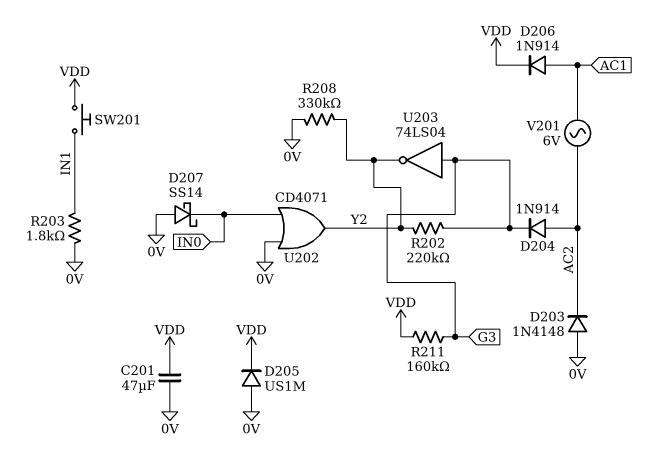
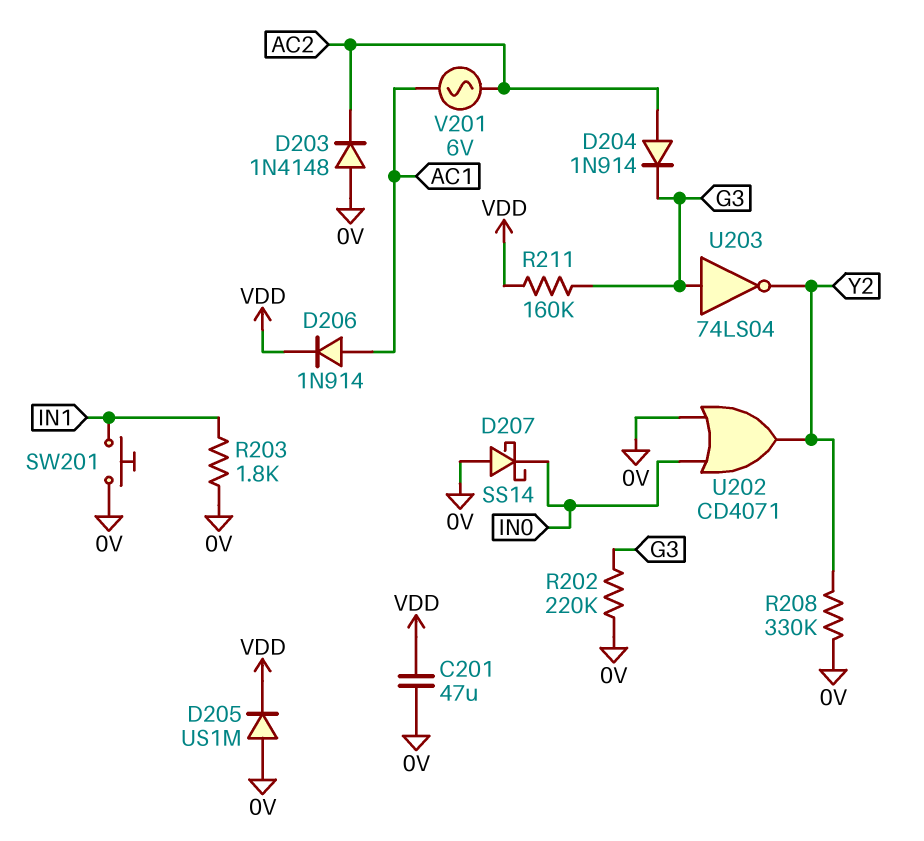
R202: 220k (G3, Y2) -> 220k (0V, G3)
SW201: button (IN1, VDD) -> button (0V, IN1)

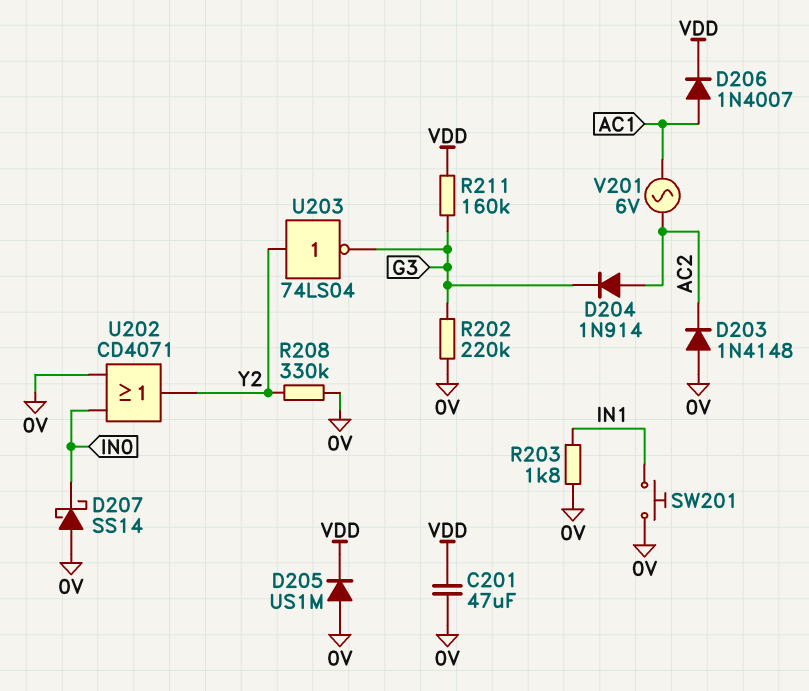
D206: diode 1N914 (A AC1, K VDD) -> diode 1N4007 (A AC1, K VDD)
U203: NOT 74LS04 (in G3, out Y2) -> NOT 74LS04 (in Y2, out G3)

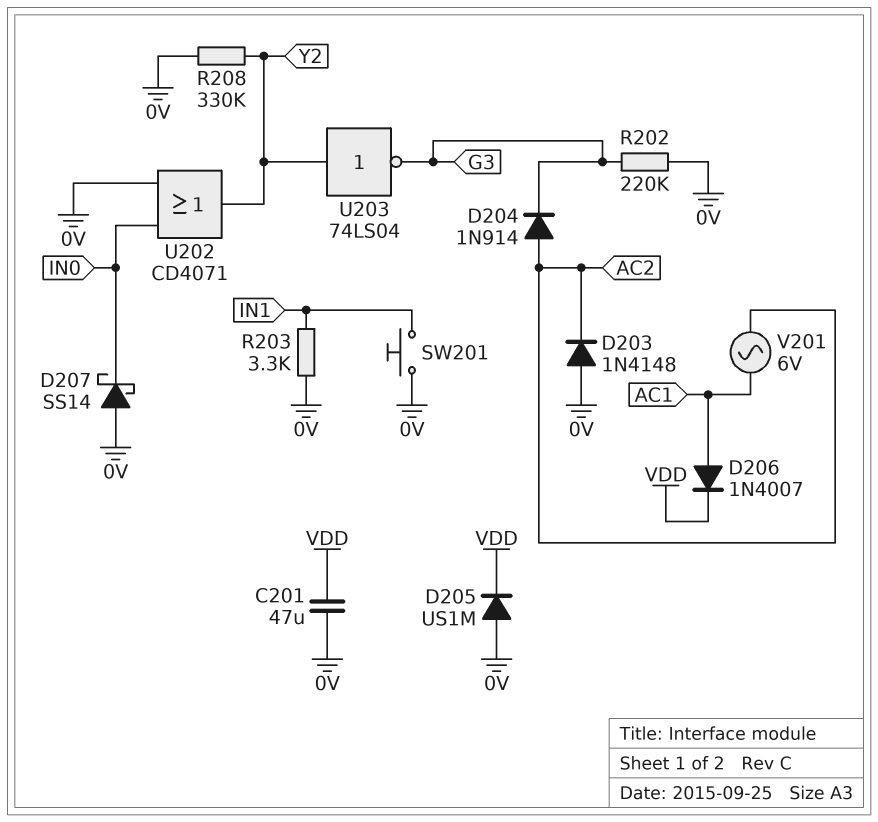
R203: 1.8k (0V, IN1) -> 3.3k (0V, IN1)
R211: 160k (G3, VDD) -> none

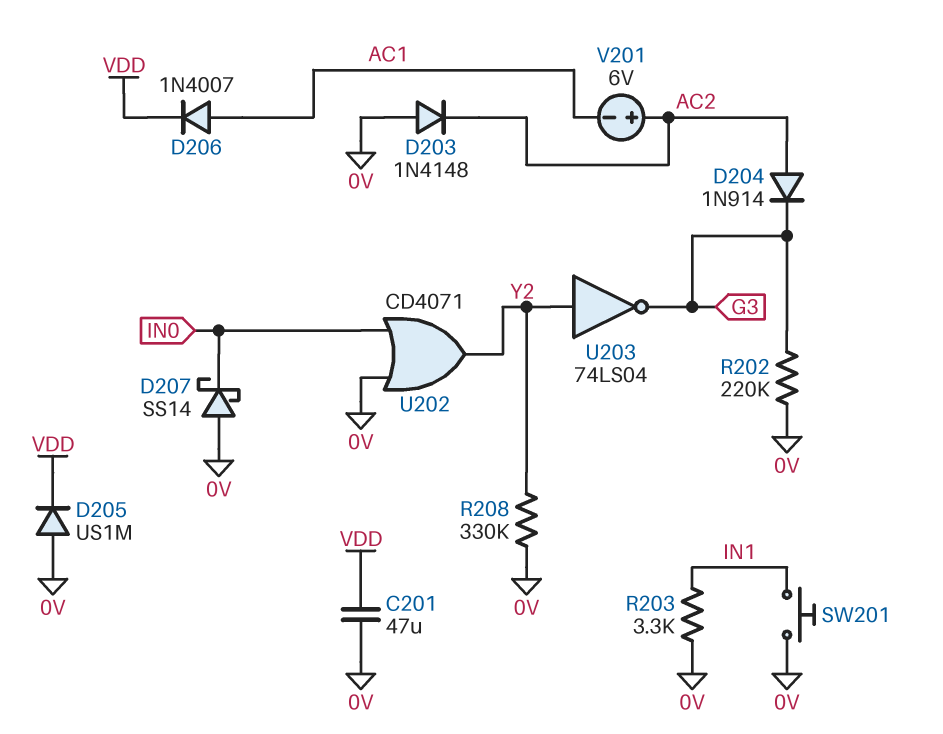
V201: AC 6V (AC1, AC2) -> 6V (plus AC2, minus AC1)

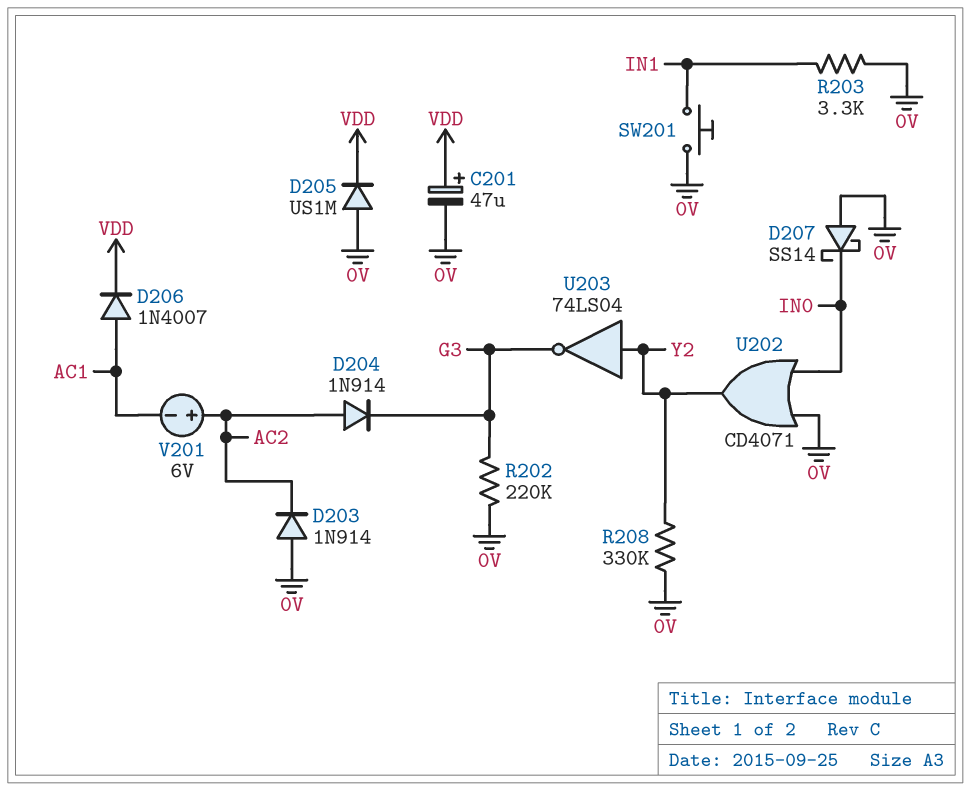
C201: 47uF (0V, VDD) -> 47uF (plus VDD, minus 0V)
D203: diode 1N4148 (A 0V, K AC2) -> diode 1N914 (A 0V, K AC2)

